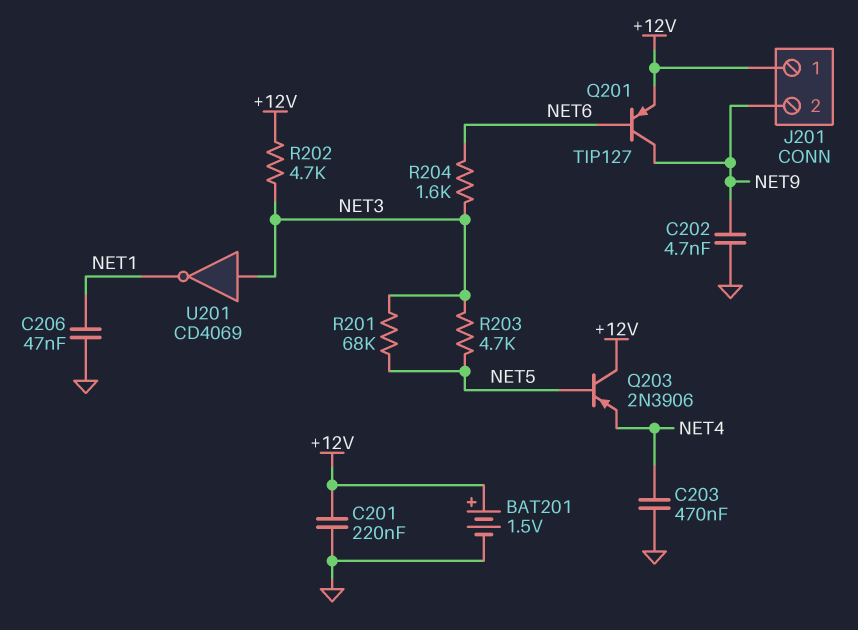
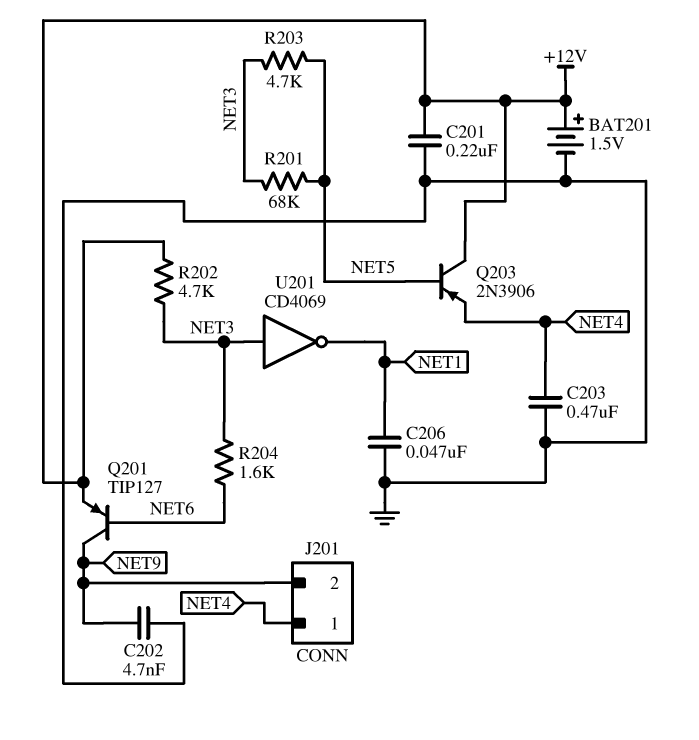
J201 pin 1: +12V -> NET4

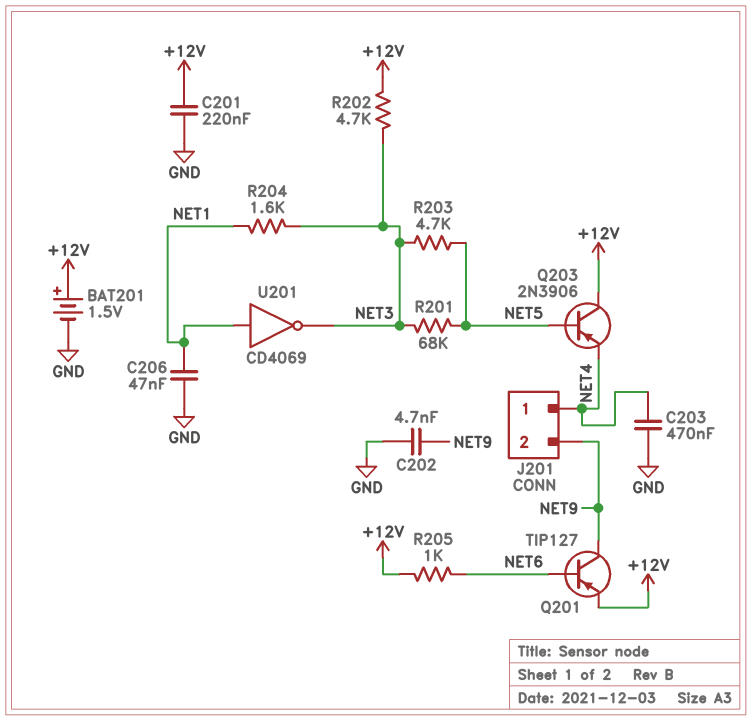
R204: 1.6k (NET3, NET6) -> 1.6k (NET1, NET3)
R205: none -> 1k (+12V, NET6)
U201: NOT CD4069 (in NET3, out NET1) -> NOT CD4069 (in NET1, out NET3)

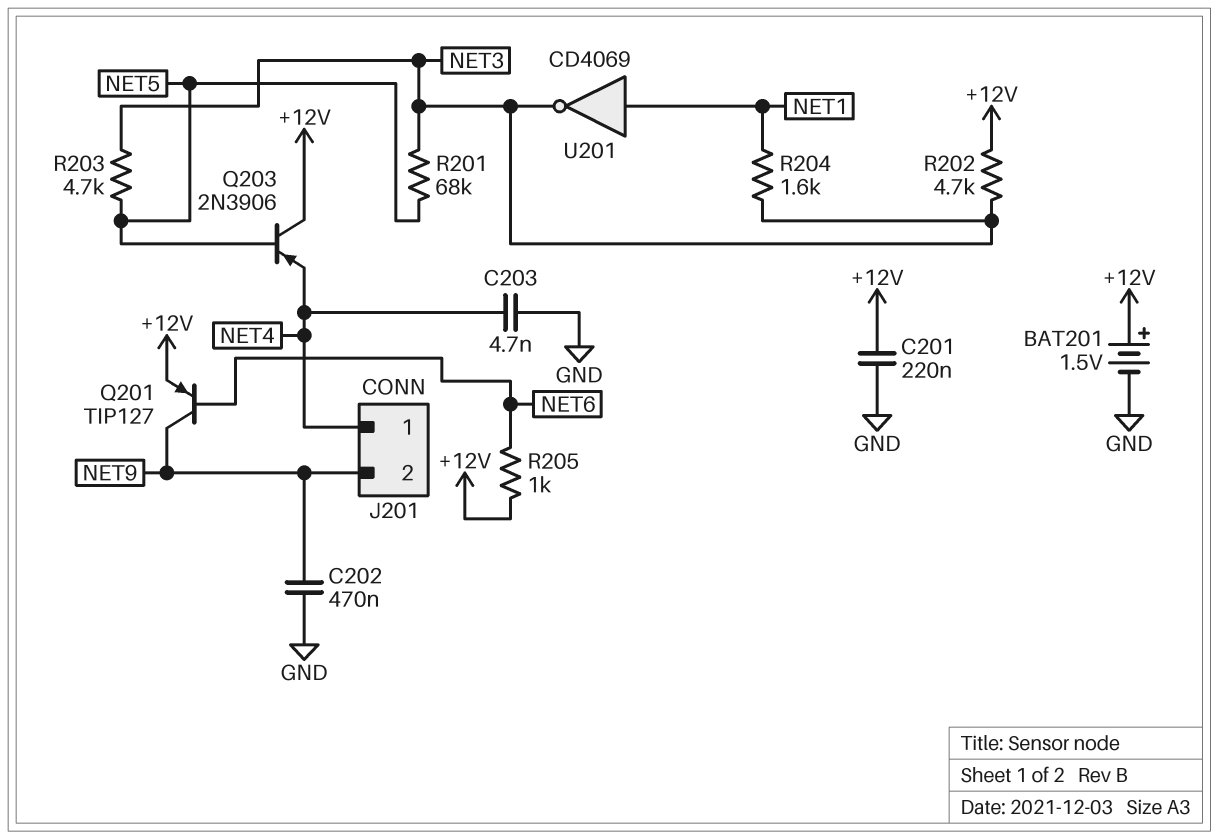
C202: 4.7nF (GND, NET9) -> 470nF (GND, NET9)
C203: 470nF (GND, NET4) -> 4.7nF (GND, NET4)
C206: 47nF (GND, NET1) -> none

